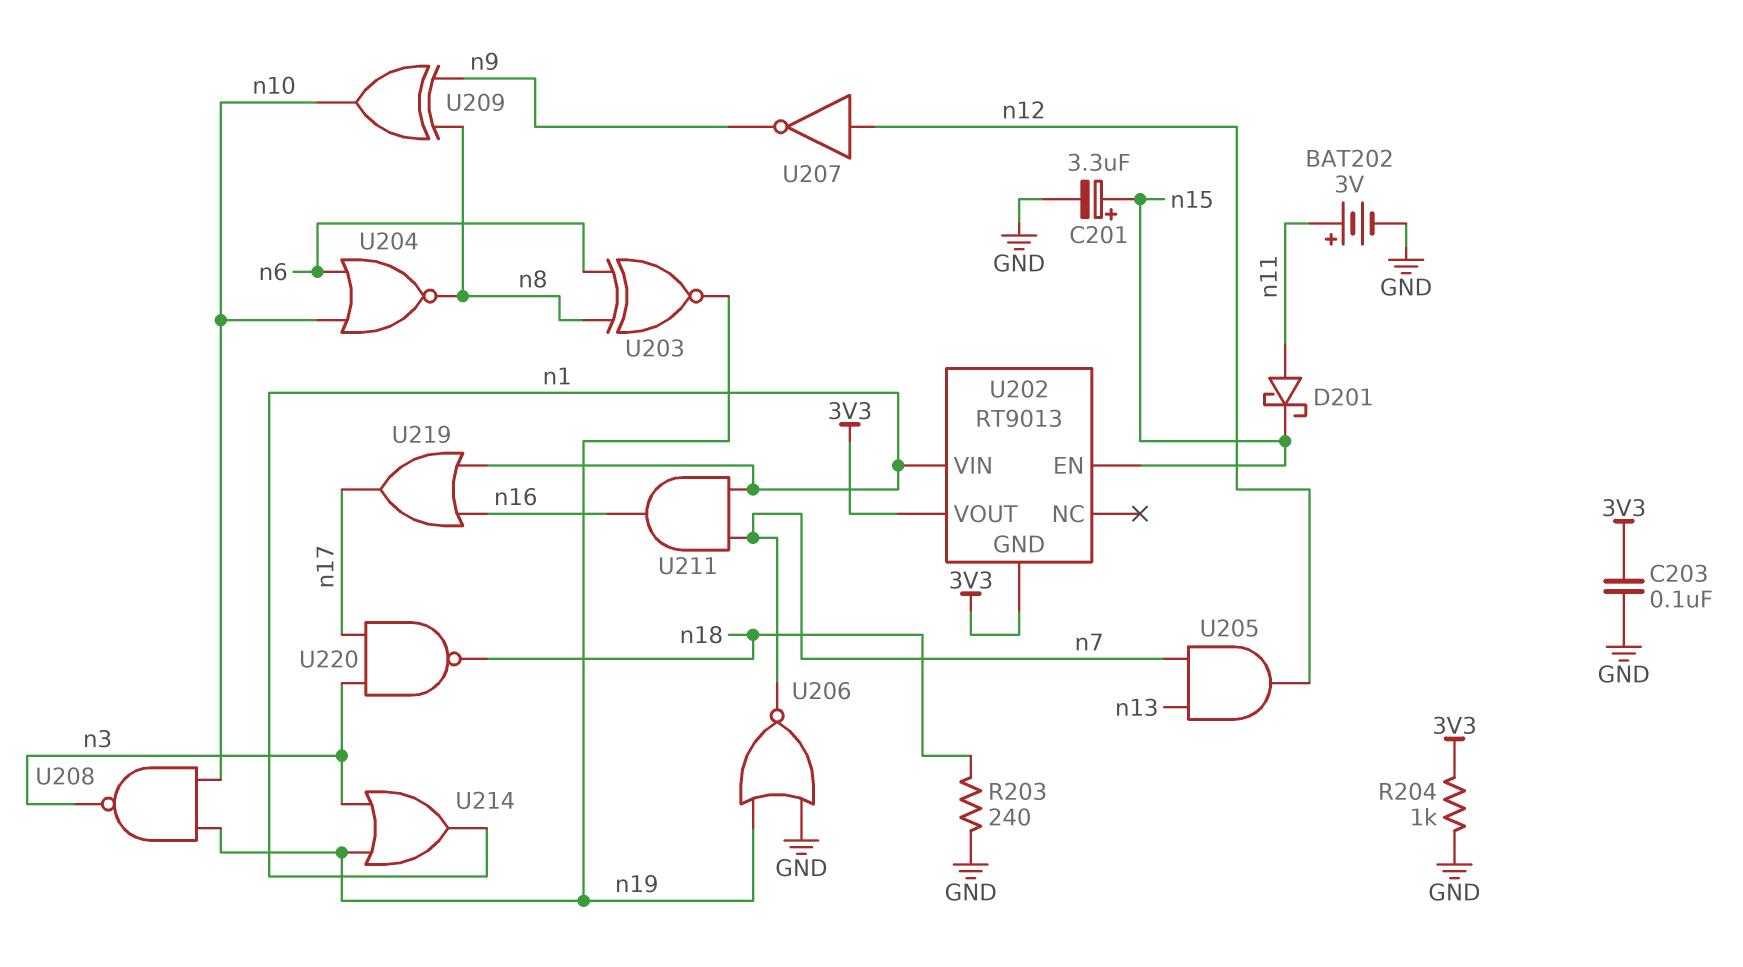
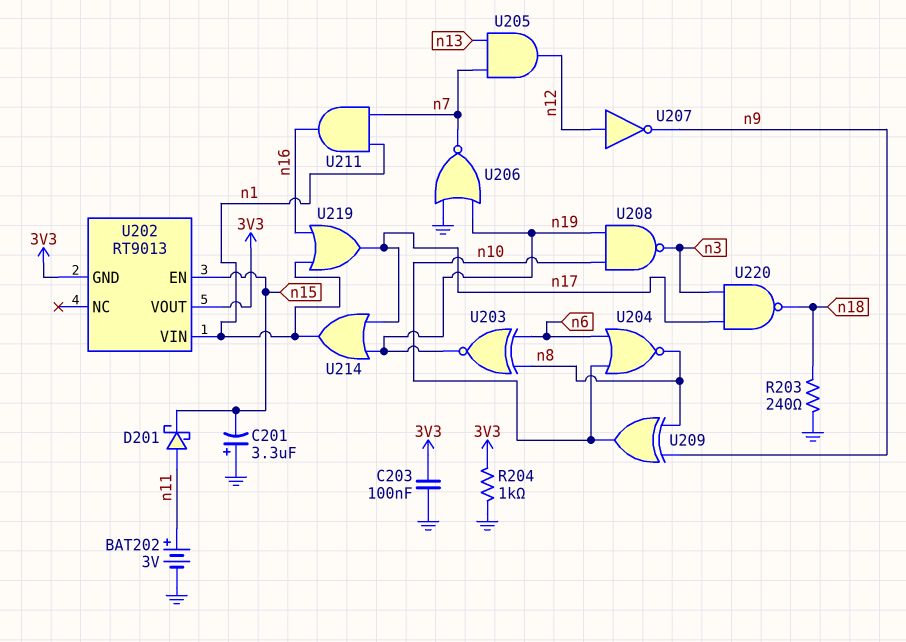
C201: 3.3uF (plus n15, minus GND) -> 3.3uF (plus GND, minus n15)
U214: OR (in n3, in n19, out n1) -> OR (in n17, in n19, out n1)

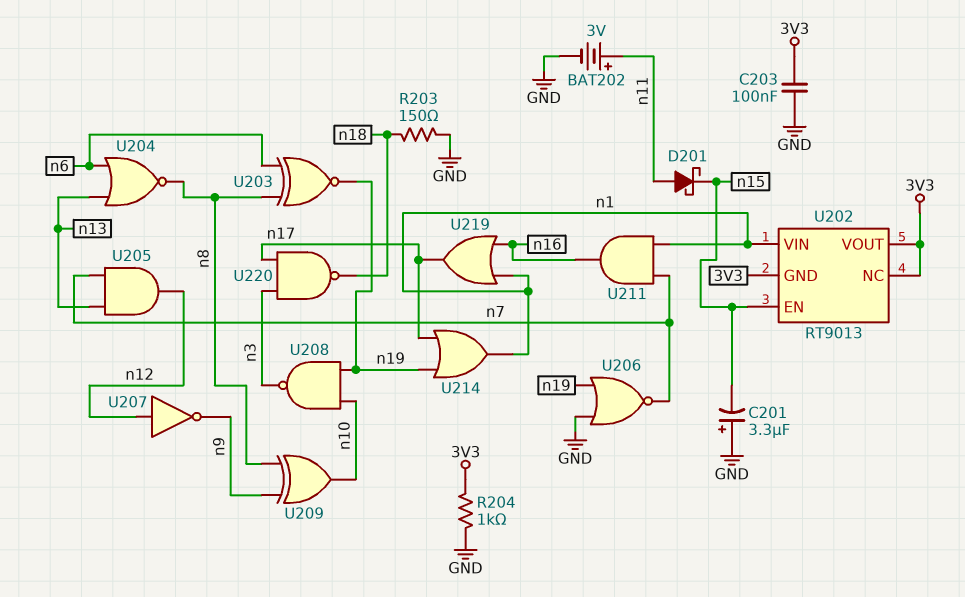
R203: 240 (GND, n18) -> 150 (GND, n18)
U202 pin NC: none -> 3V3
U204: NOR (in n6, in n10, out n8) -> NOR (in n6, in n13, out n8)

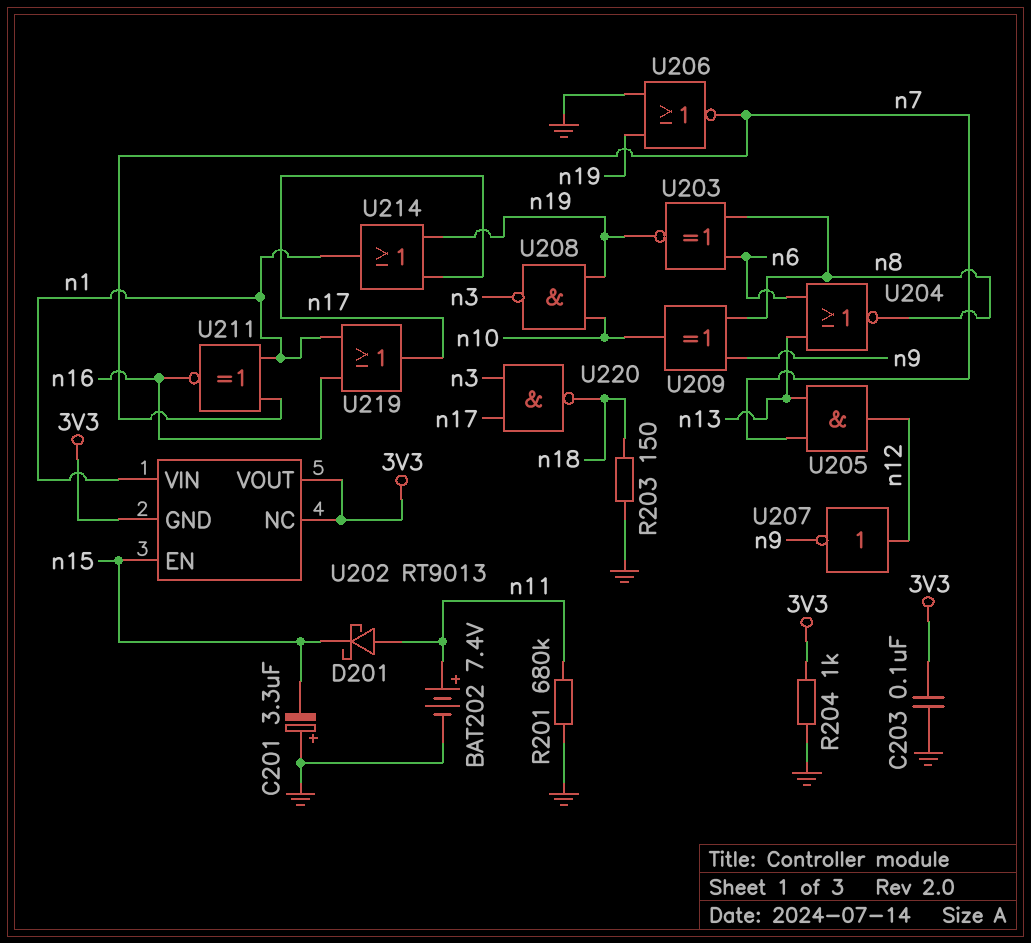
BAT202: 3V (plus n11, minus GND) -> 7.4V (plus n11, minus GND)
R201: none -> 680k (GND, n11)
U211: AND (in n1, in n7, out n16) -> XNOR (in n1, in n7, out n16)

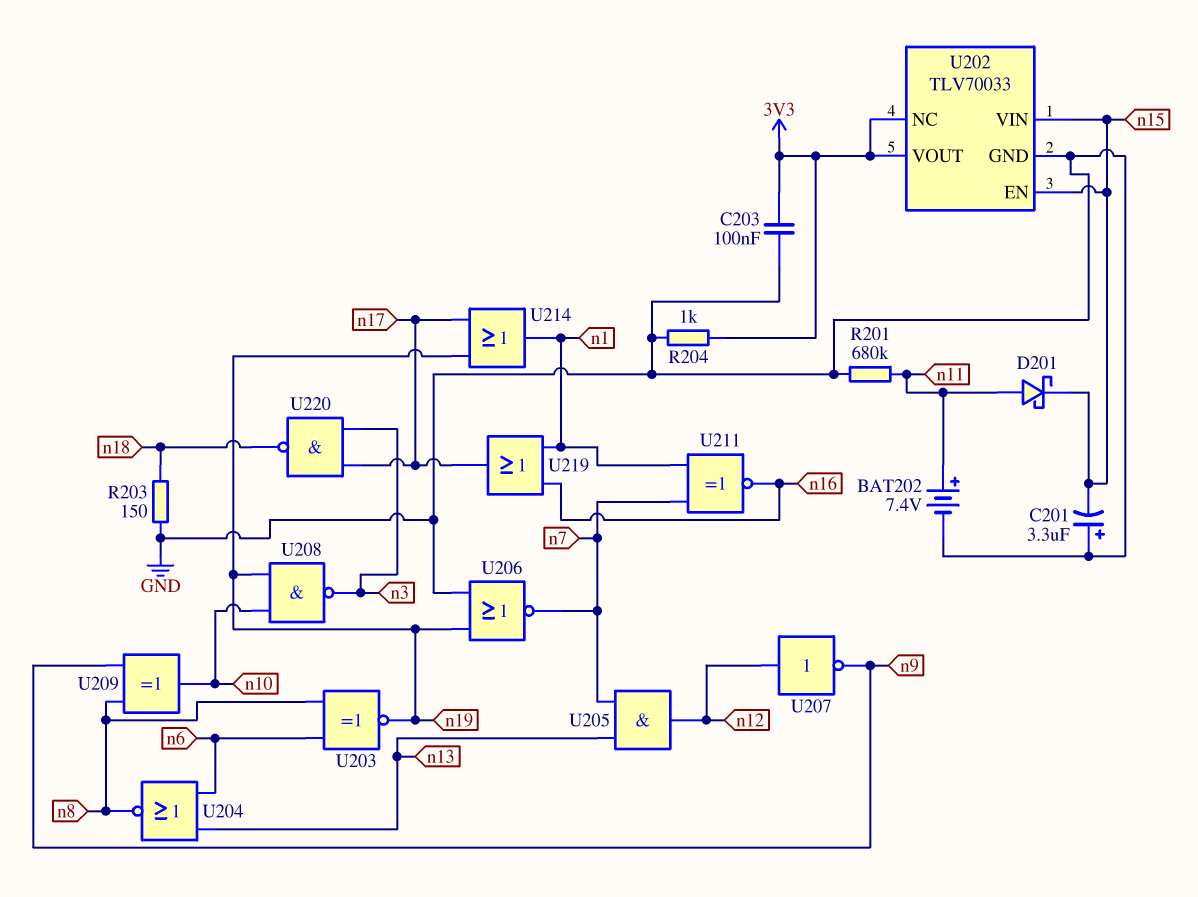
U202: RT9013 -> TLV70033
U202 pin GND: 3V3 -> GND
U202 pin VIN: n1 -> n15

